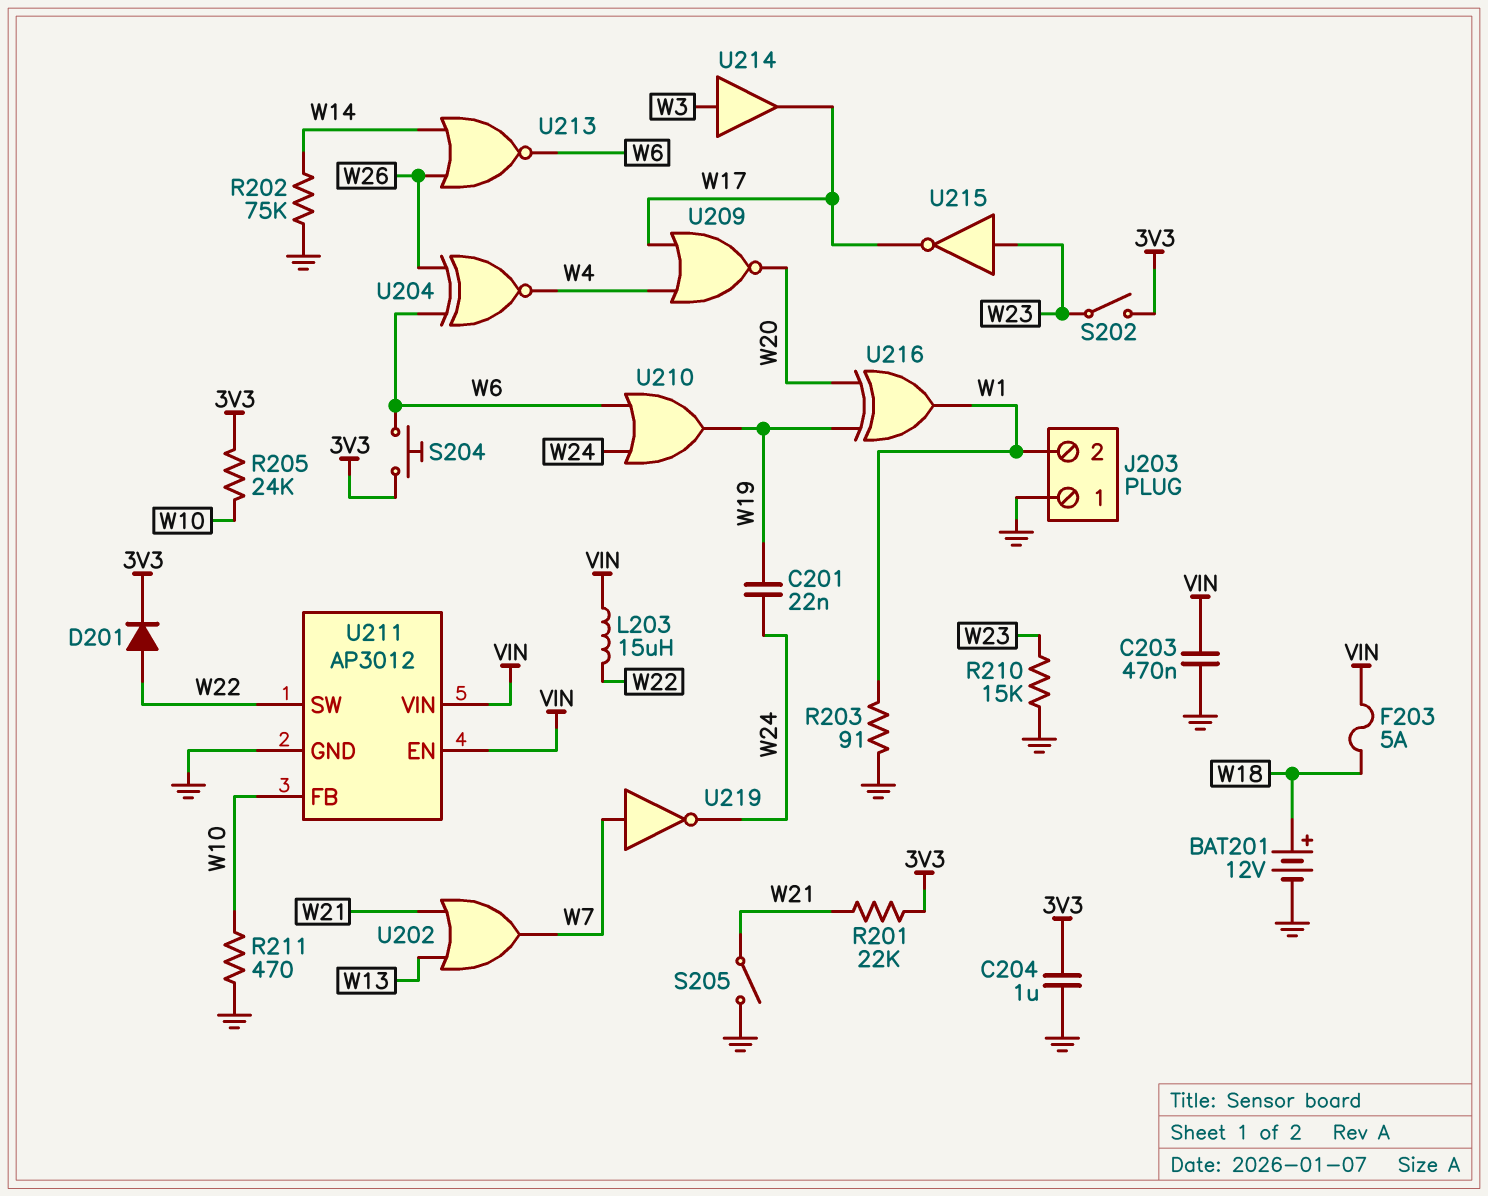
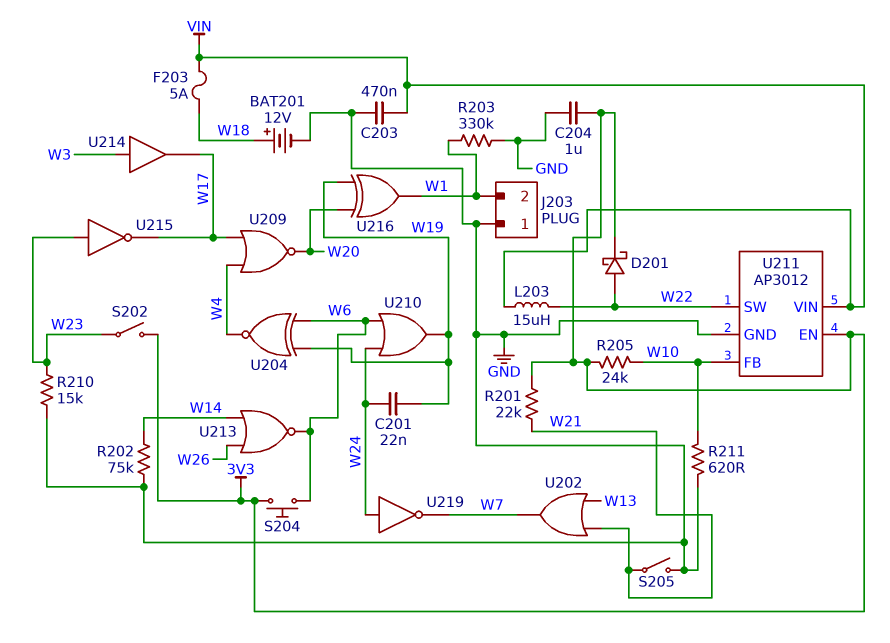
D201: diode (A W22, K 3V3) -> schottky (A W22, K 3V3)
R203: 91 (GND, W1) -> 330k (GND, W1)
R211: 470 (GND, W10) -> 620 (GND, W10)
U204: XNOR (in W6, in W26, out W4) -> XNOR (in W6, in W19, out W4)
U211 pin EN: VIN -> 3V3
U219: NOT (in W7, out W24) -> NOT (in W24, out W7)

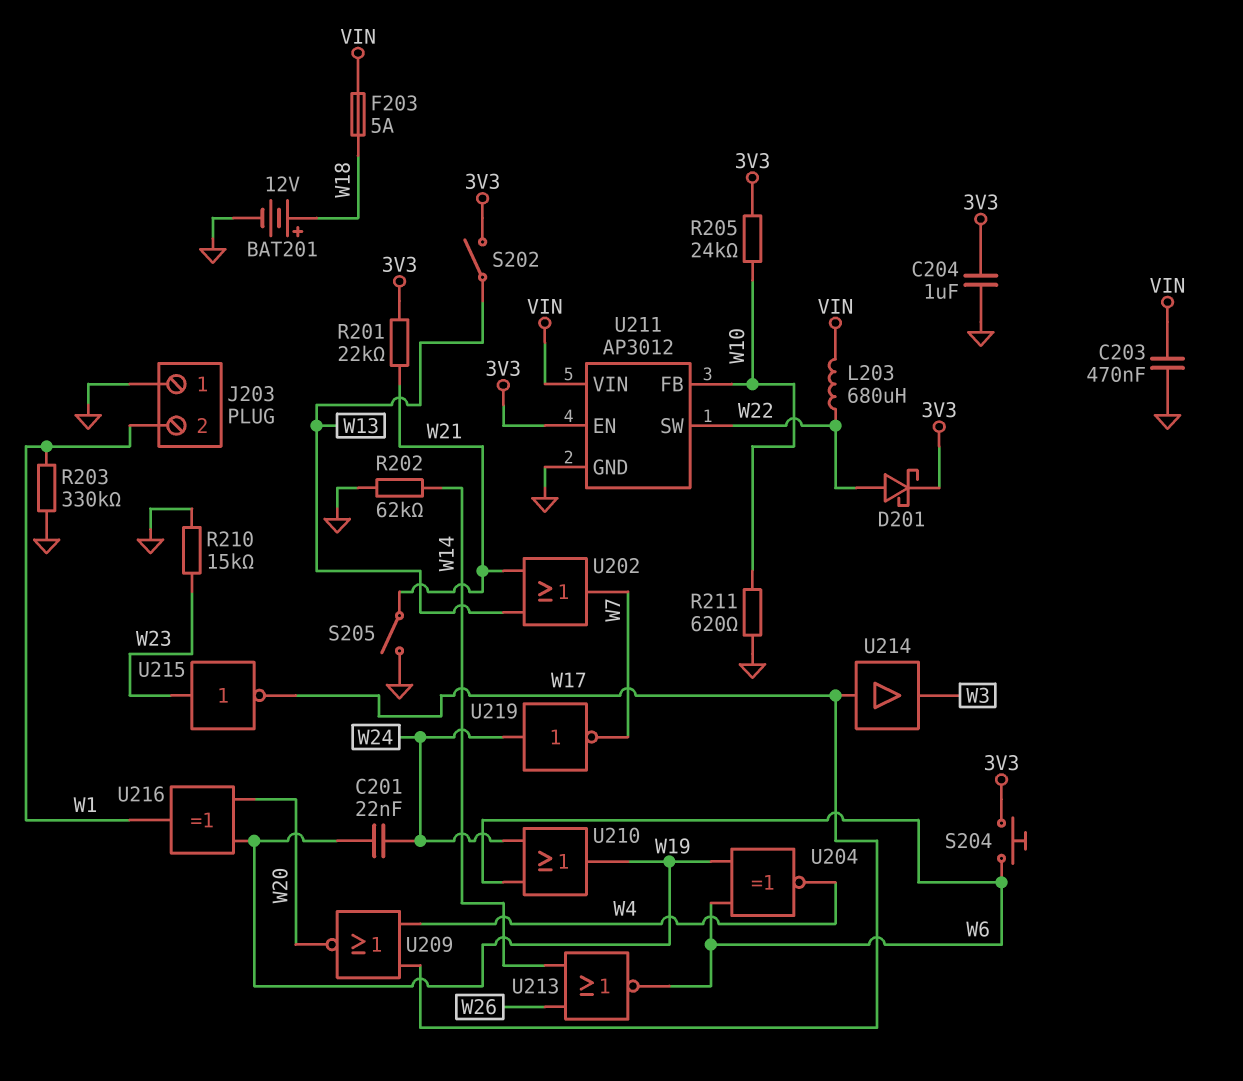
L203: 15uH (VIN, W22) -> 680uH (VIN, W22)
R202: 75k (GND, W14) -> 62k (GND, W14)
S202: switch (3V3, W23) -> switch (3V3, W13)
U214: buffer (in W3, out W17) -> buffer (in W17, out W3)

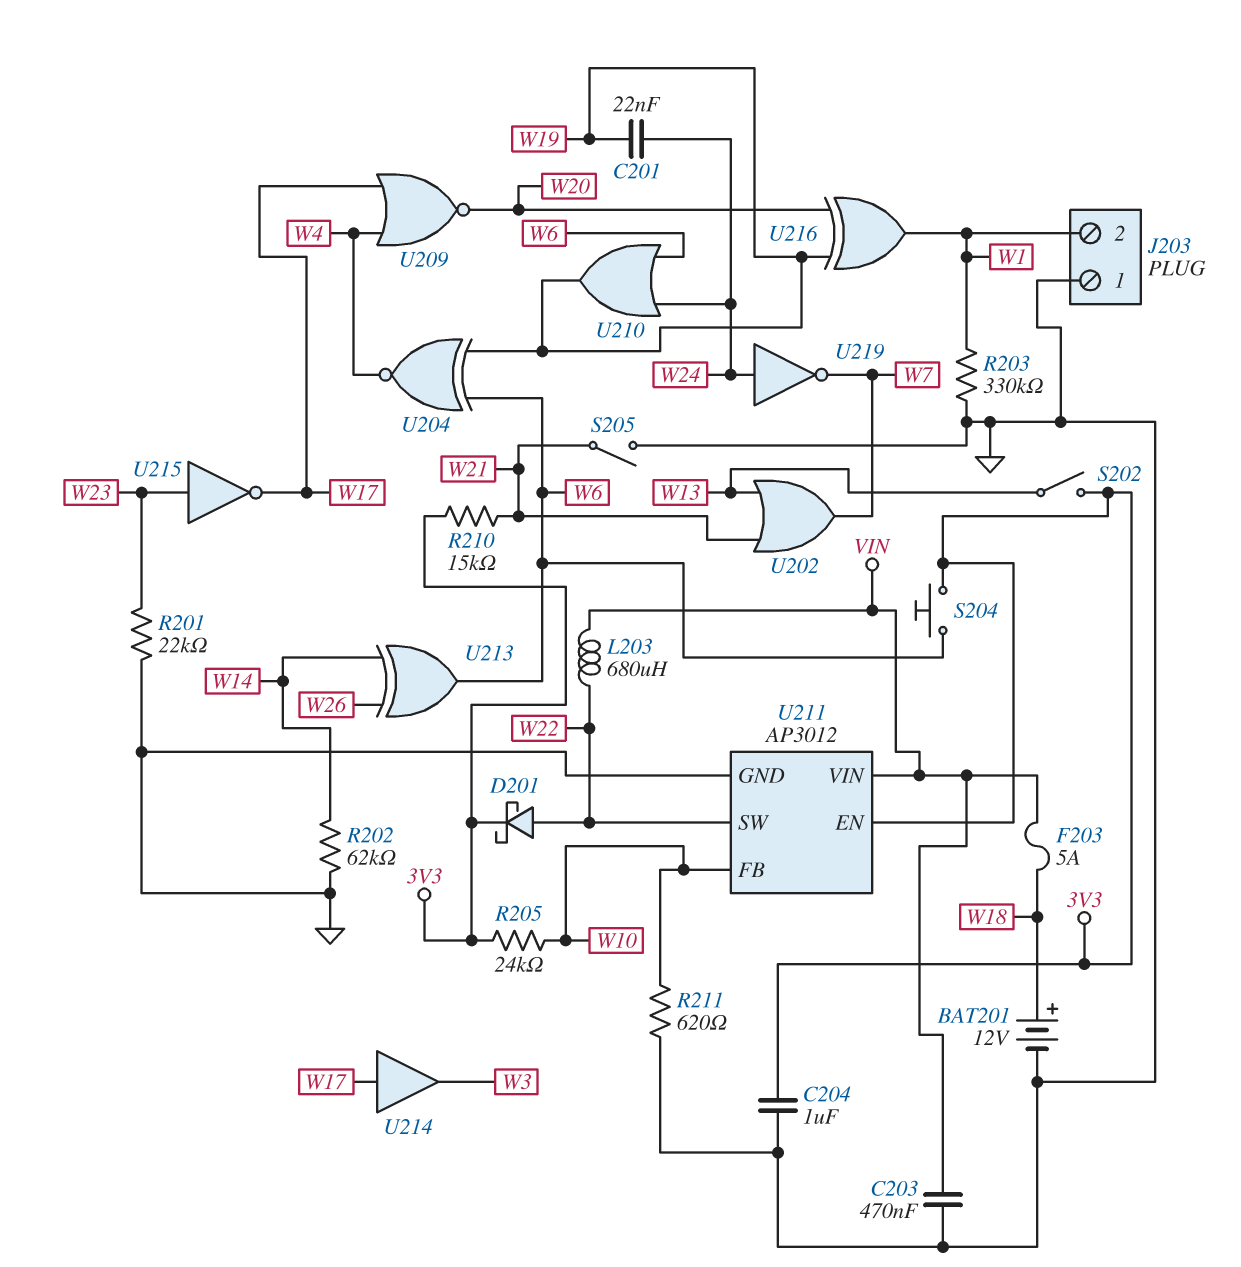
R201: 22k (3V3, W21) -> 22k (GND, W23)
R210: 15k (GND, W23) -> 15k (3V3, W21)
U213: NOR (in W14, in W26, out W6) -> XOR (in W14, in W26, out W6)

